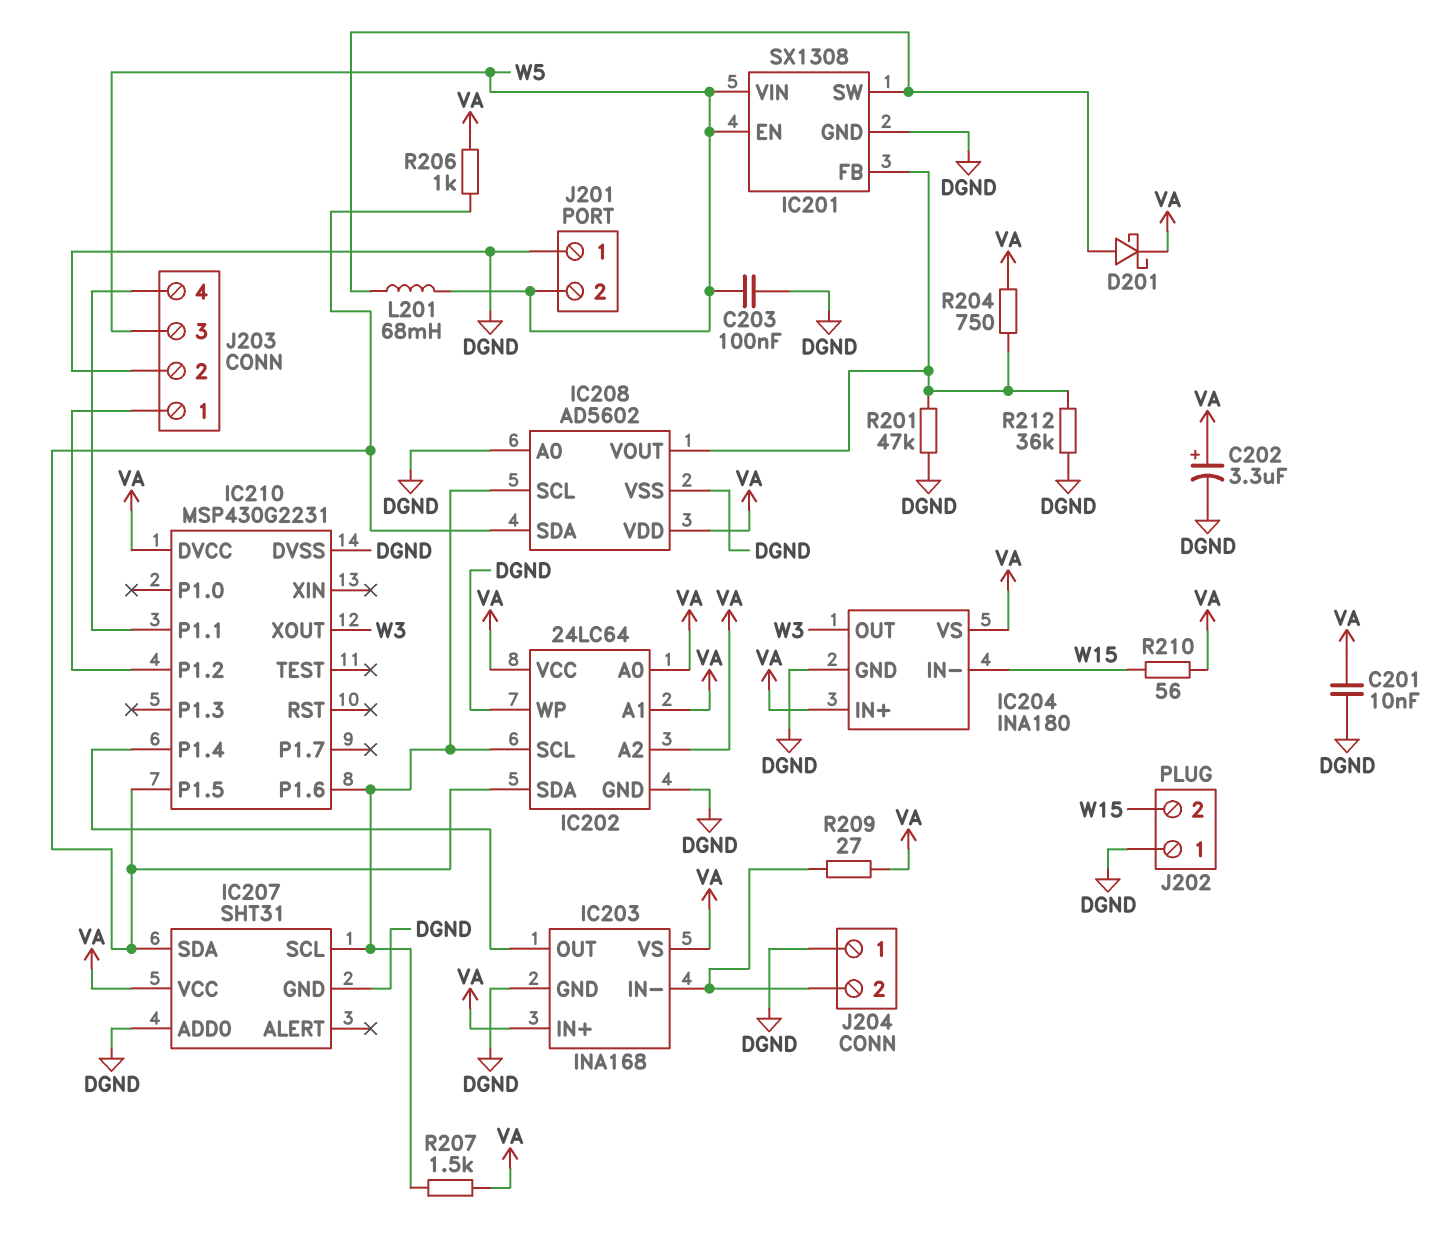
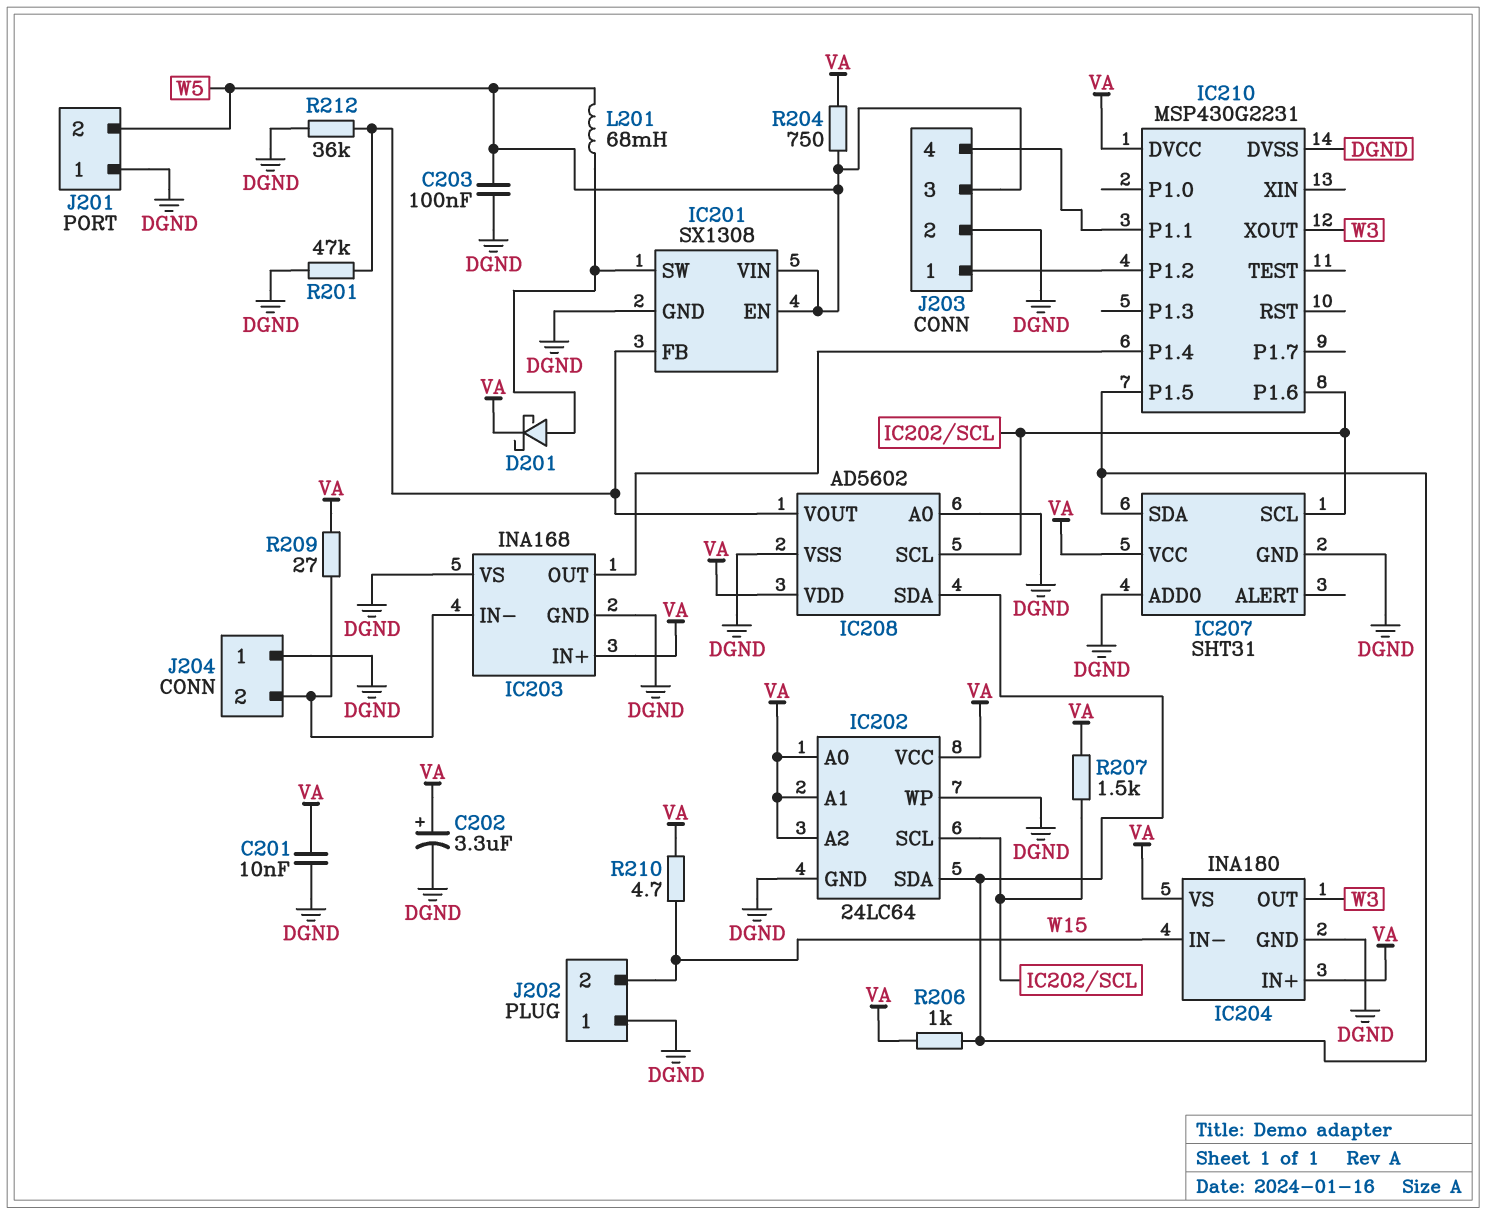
IC203 pin VS: VA -> DGND
R204: 750 (IC201/FB, VA) -> 750 (VA, W5)
R210: 56 (VA, W15) -> 4.7 (VA, W15)

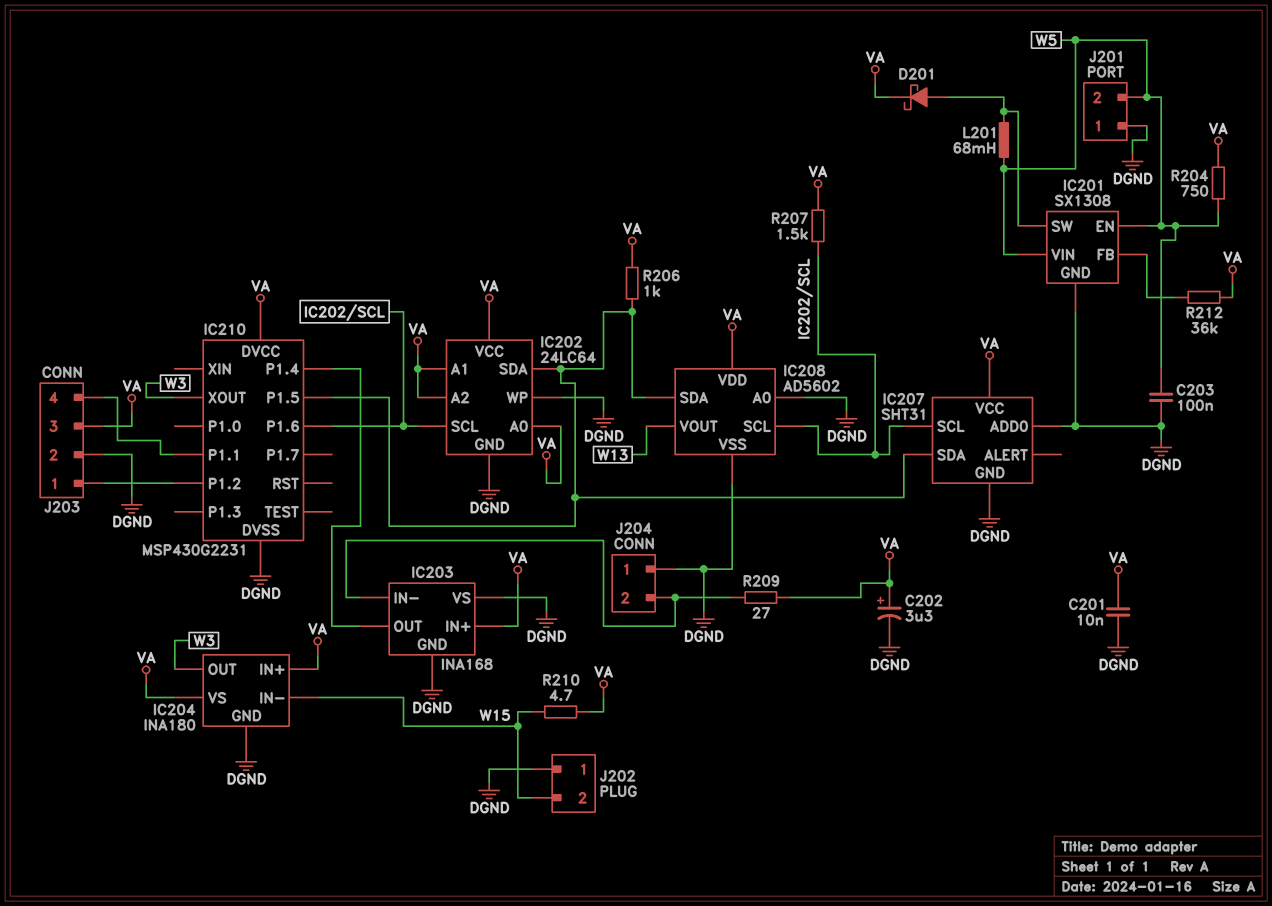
IC208 pin VOUT: IC201/FB -> W13
J203 pin 3: W5 -> VA
R201: 47k (DGND, IC201/FB) -> none
R212: 36k (DGND, IC201/FB) -> 36k (IC201/FB, VA)

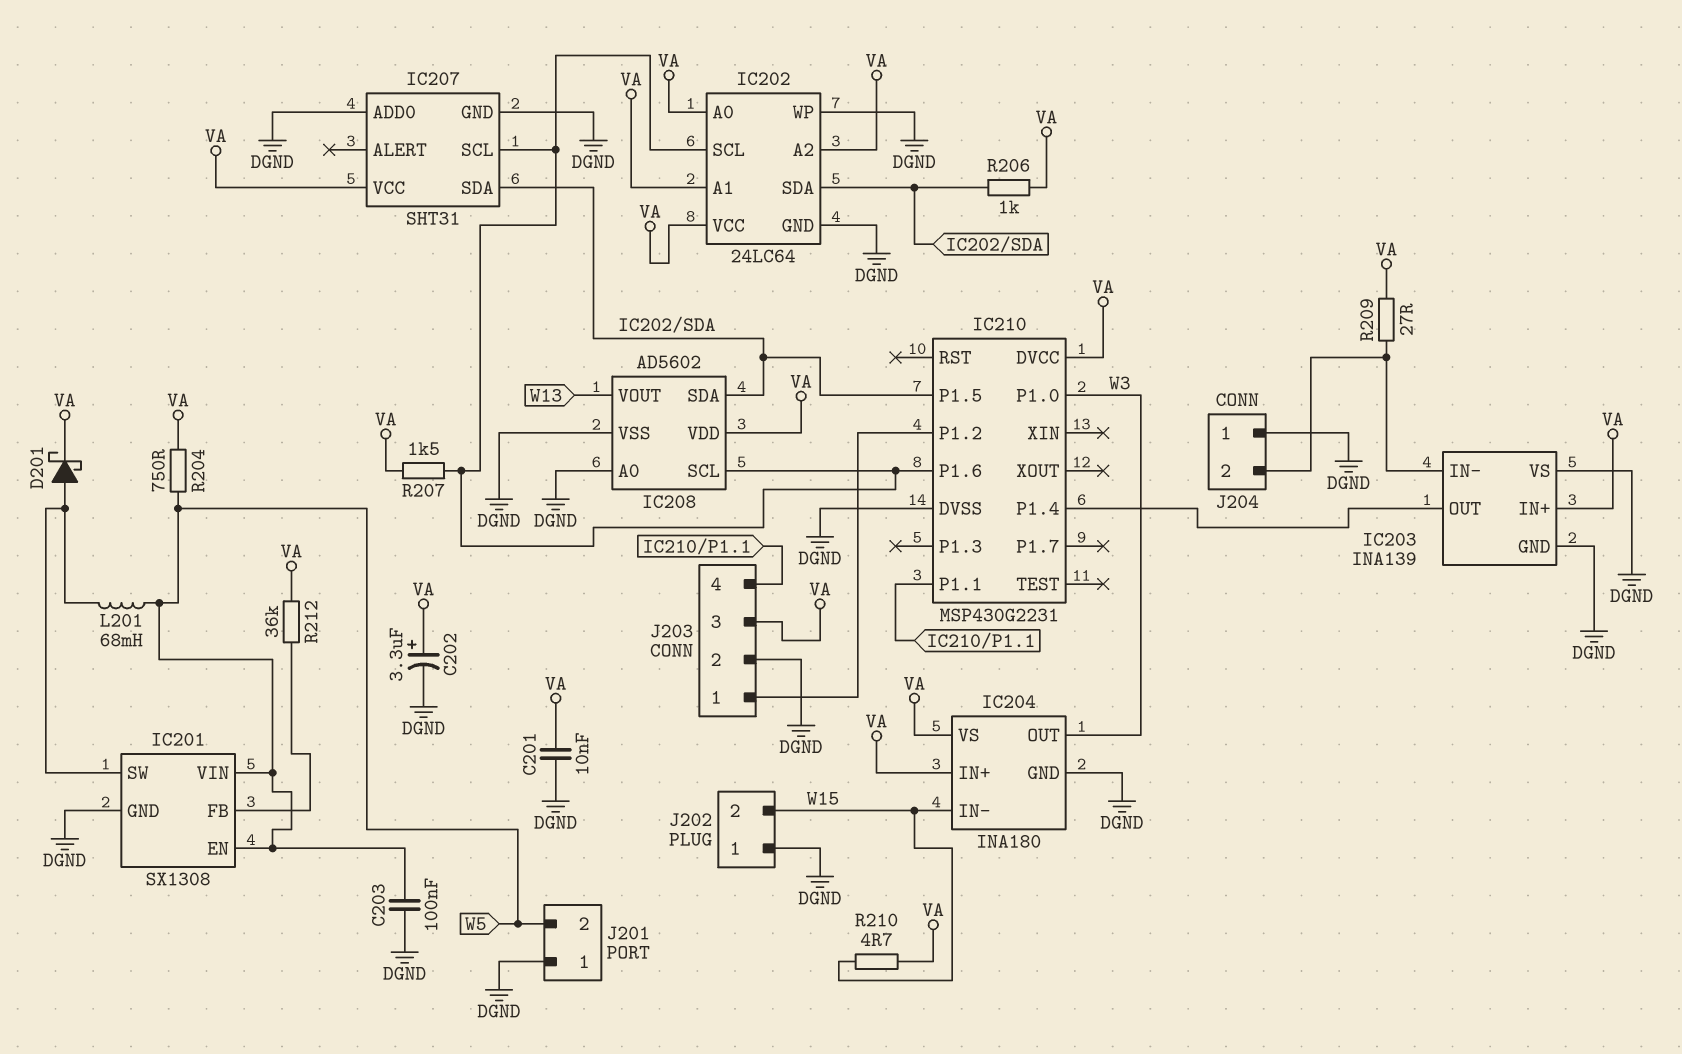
IC203: INA168 -> INA139
IC210 pin P1.0: none -> W3
IC210 pin XOUT: W3 -> none

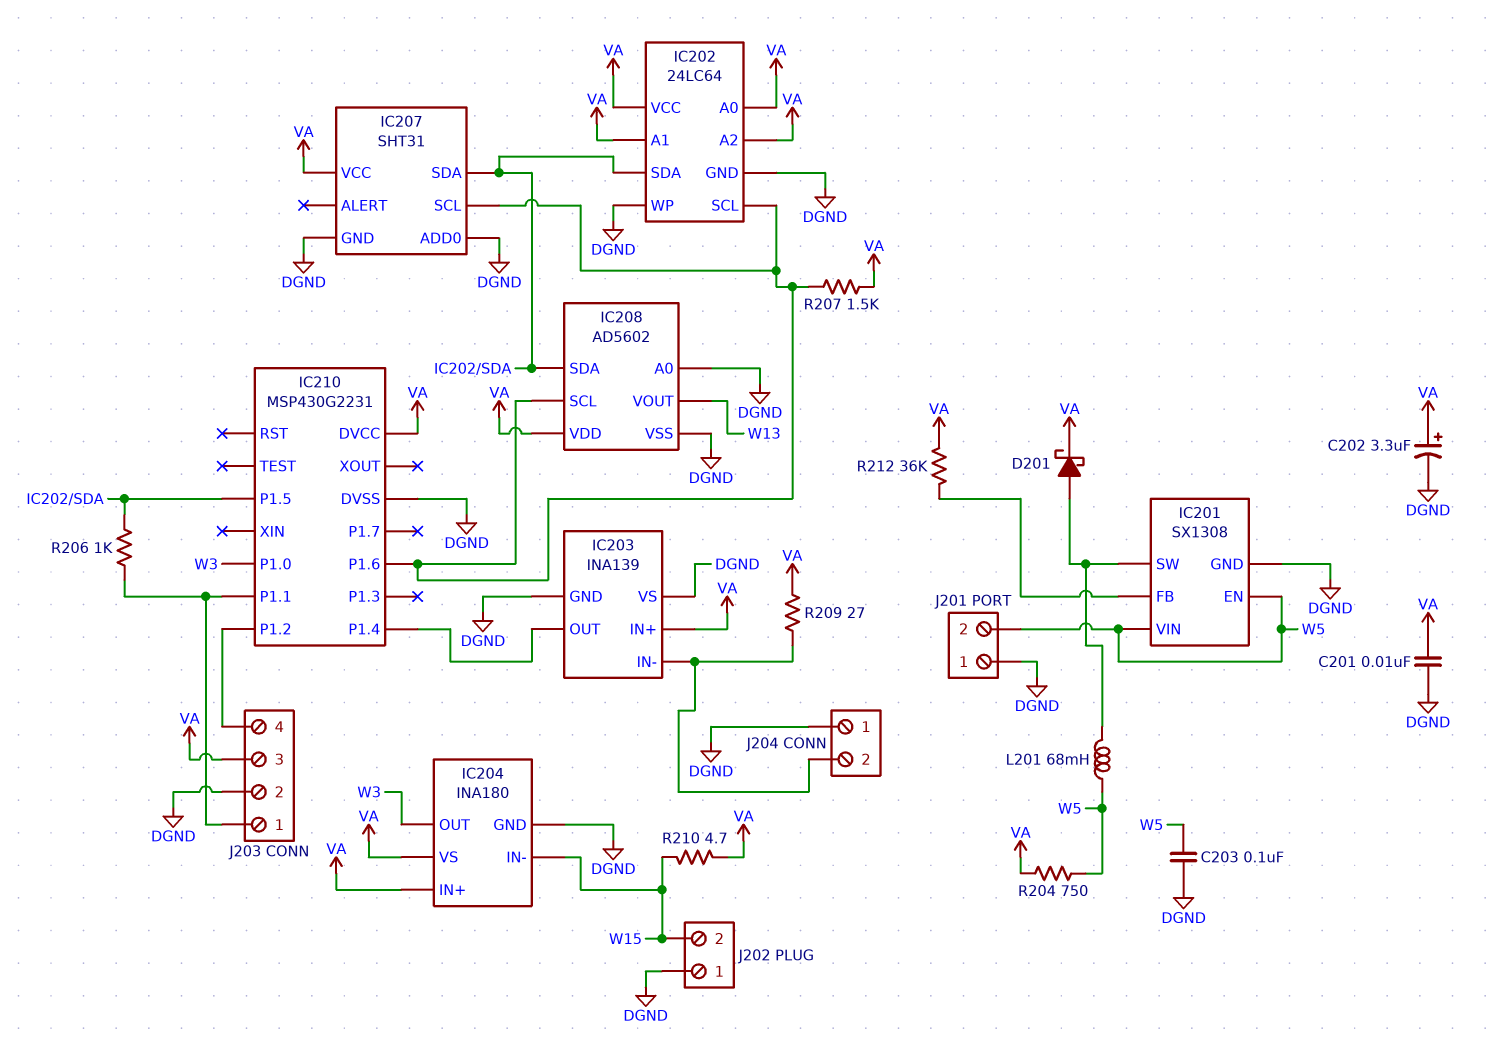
J203 pin 1: IC210/P1.2 -> IC210/P1.1
J203 pin 4: IC210/P1.1 -> IC210/P1.2
R206: 1k (IC202/SDA, VA) -> 1k (IC202/SDA, IC210/P1.1)

